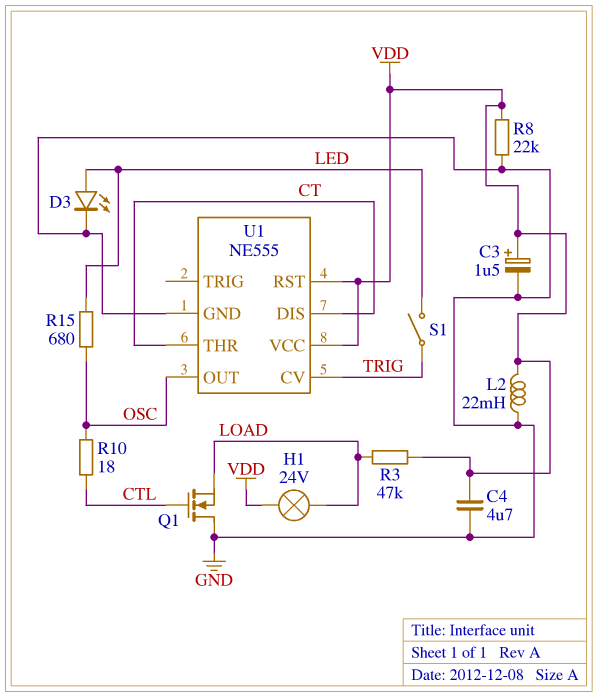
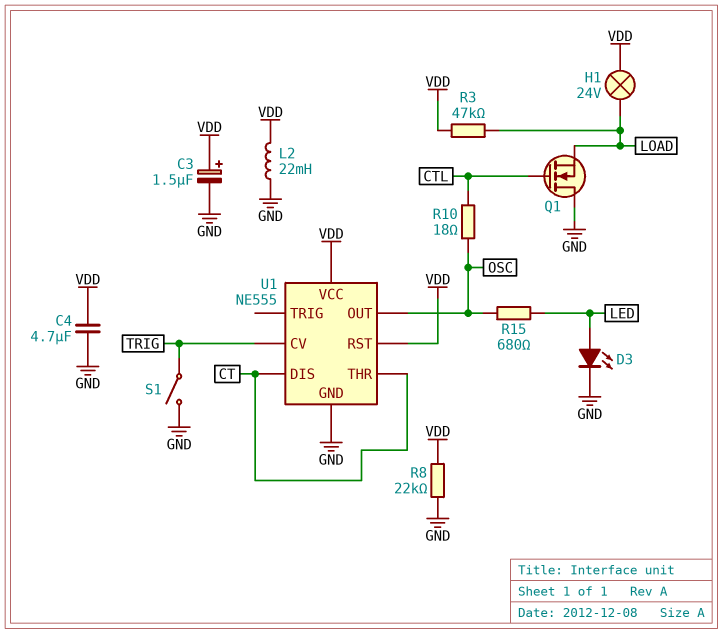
S1: switch (LED, TRIG) -> switch (GND, TRIG)

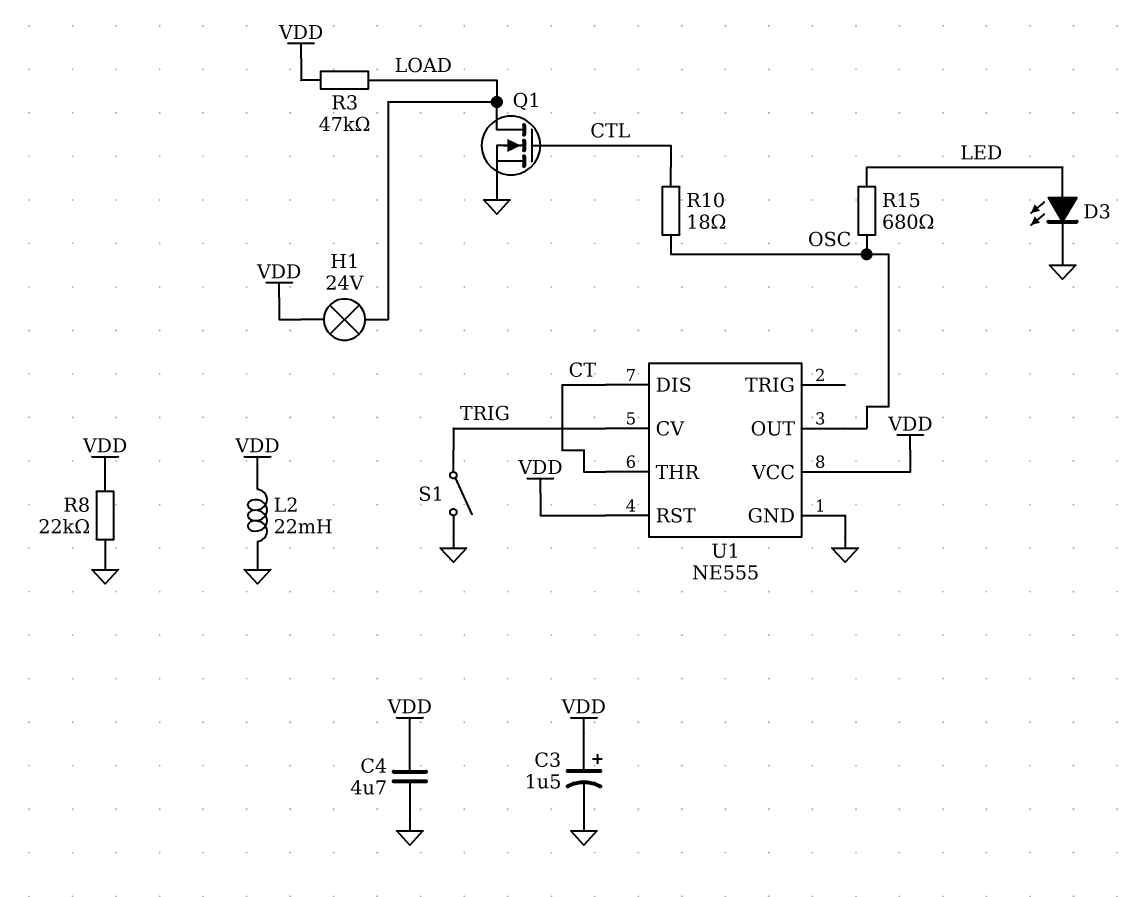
Q1: NMOS (G CTL, D GND, S LOAD) -> NMOS (G CTL, D LOAD, S GND)

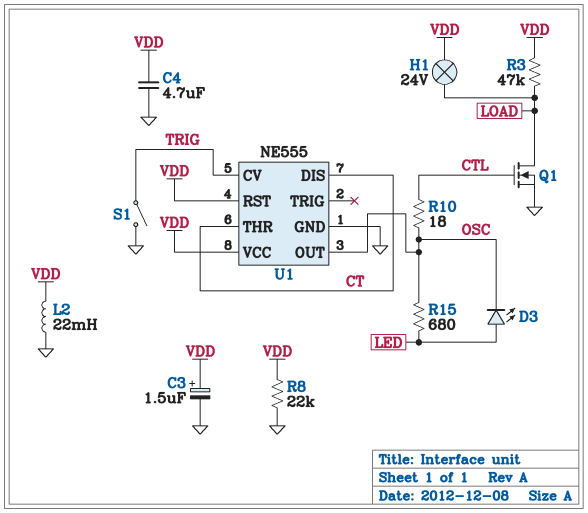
D3: LED (A LED, K GND) -> LED (A LED, K OSC)

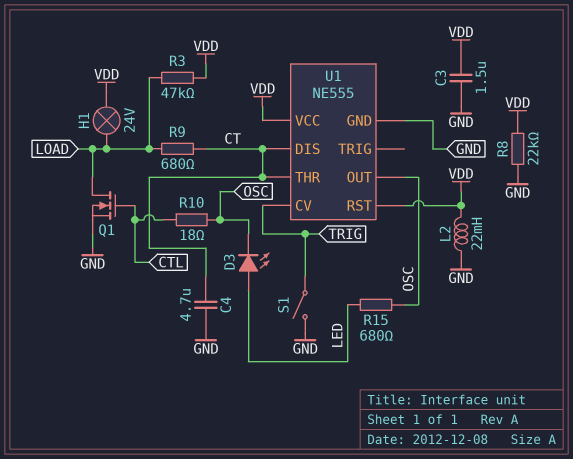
C3: 1.5uF (plus VDD, minus GND) -> 1.5uF (GND, VDD)
C4: 4.7uF (GND, VDD) -> 4.7uF (CT, GND)
R9: none -> 680 (CT, LOAD)

